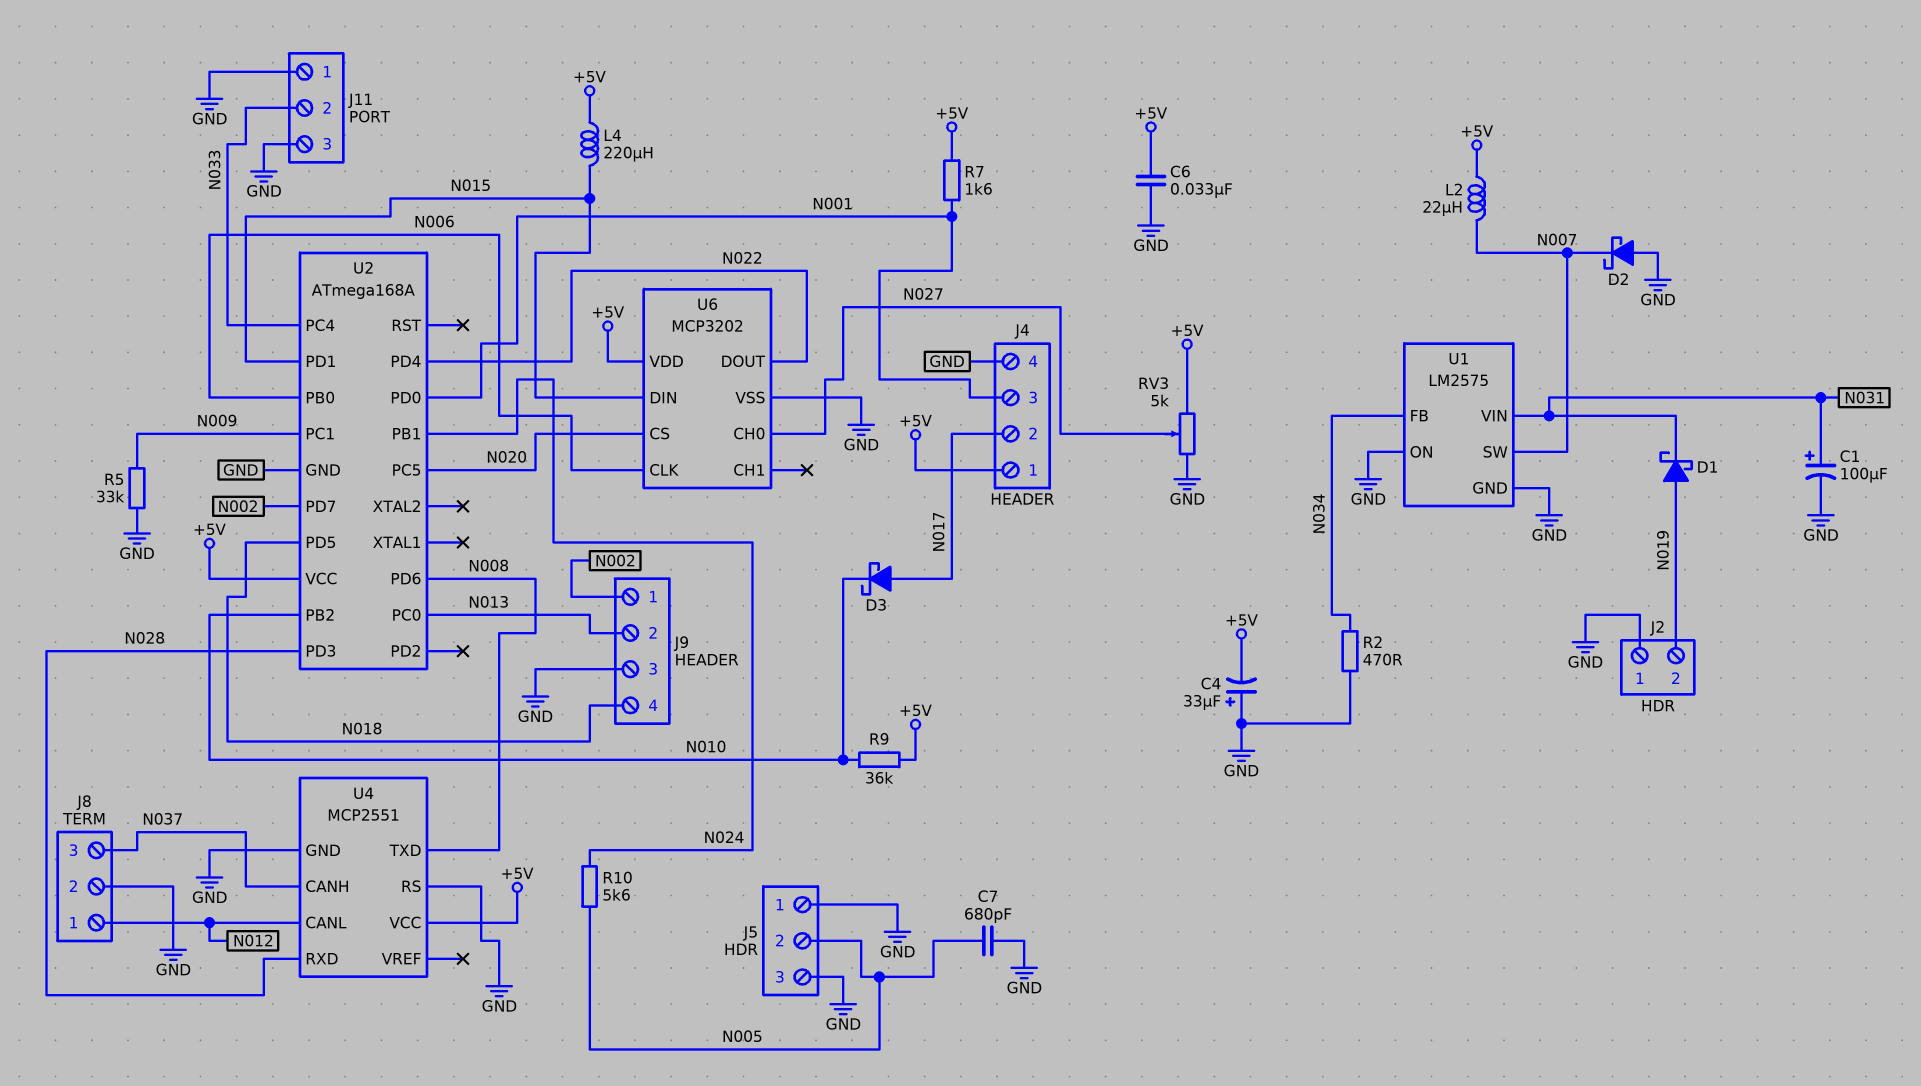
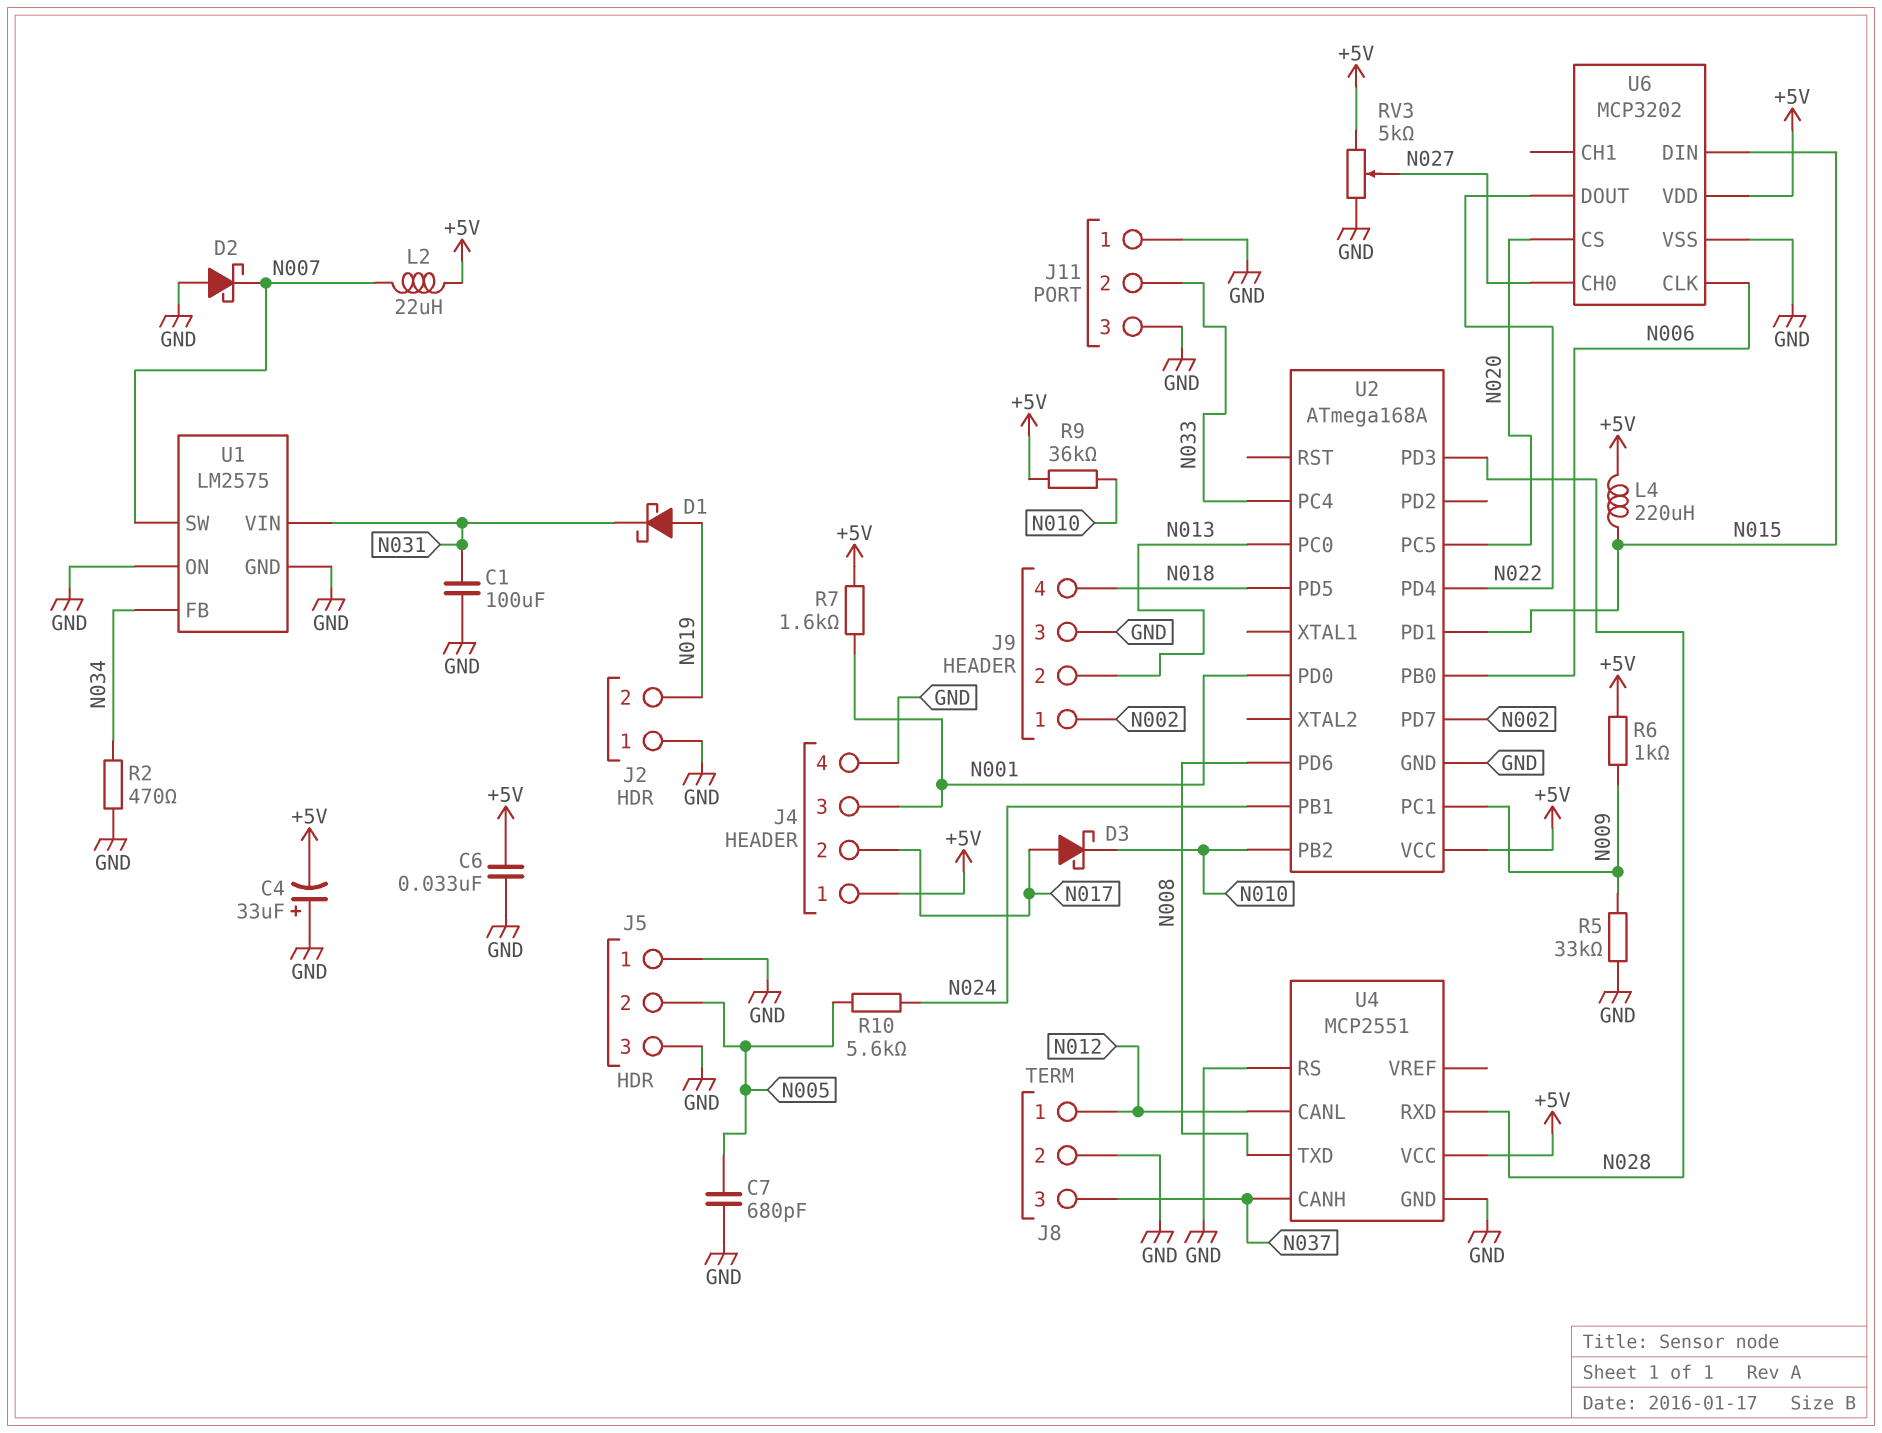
C1: 100uF (plus N031, minus GND) -> 100uF (GND, N031)
R6: none -> 1k (+5V, N009)

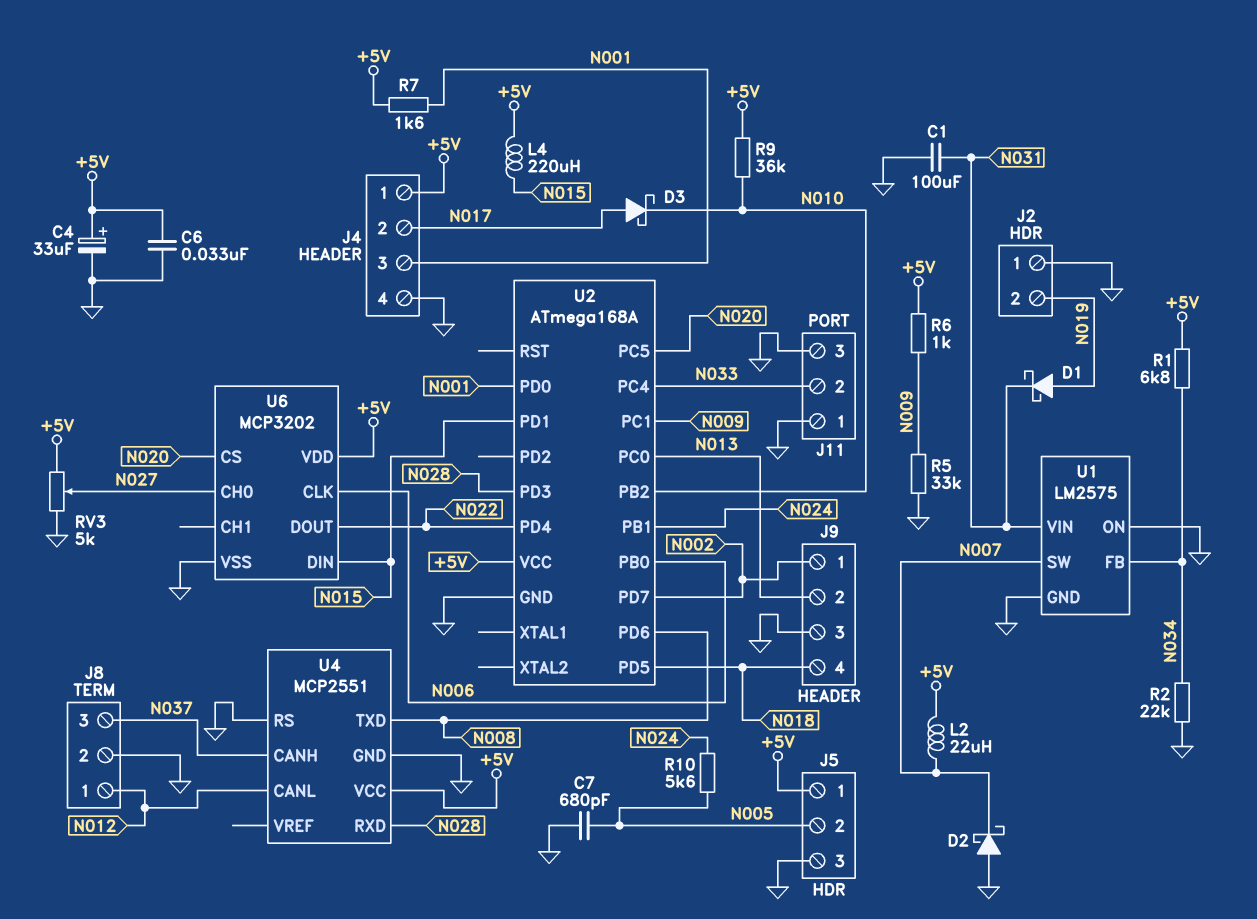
C4: 33uF (plus GND, minus +5V) -> 33uF (plus +5V, minus GND)
J5 pin 1: GND -> +5V
R1: none -> 6.8k (+5V, N034)
R2: 470 (GND, N034) -> 22k (GND, N034)

